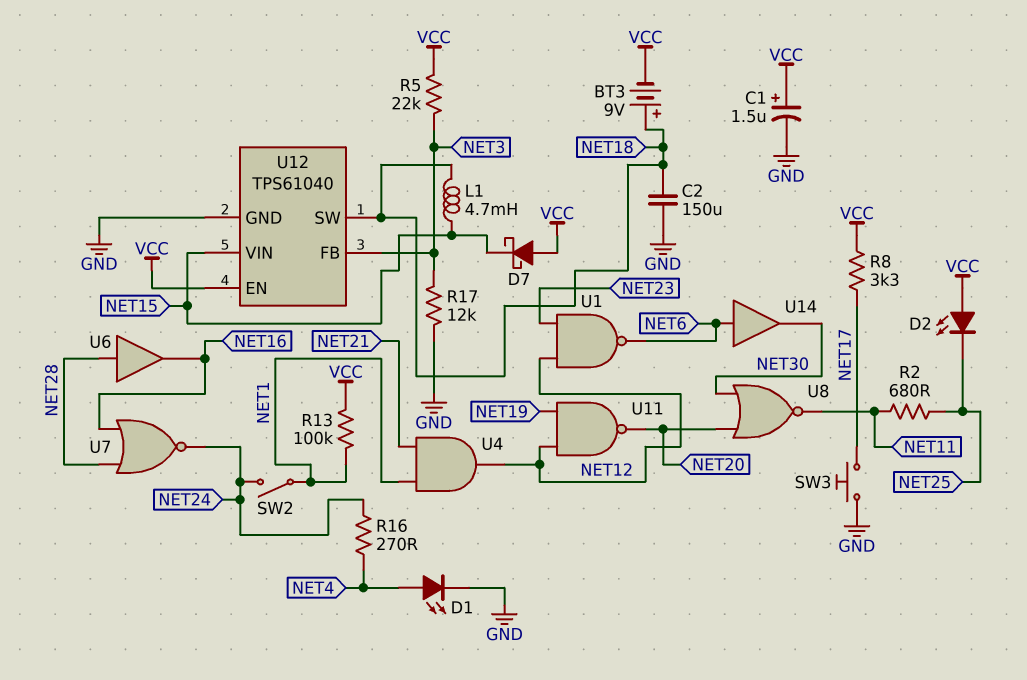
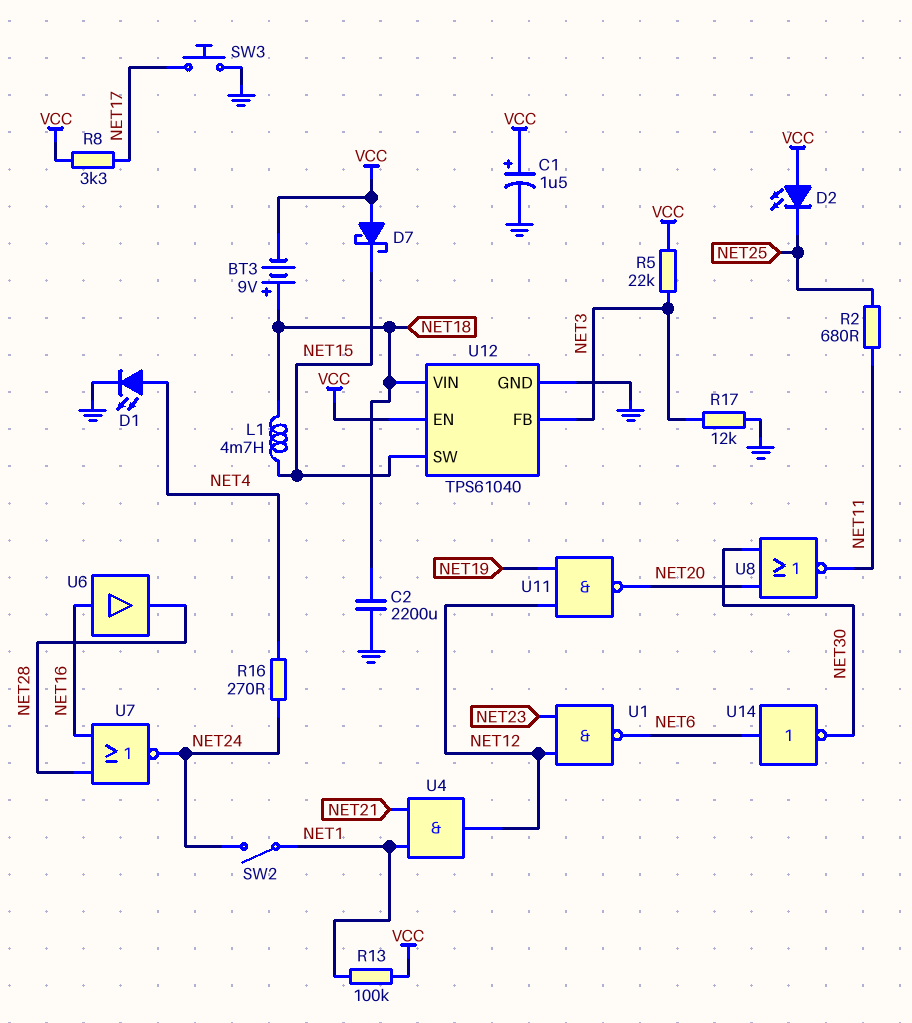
C2: 150uF (GND, NET18) -> 2200uF (GND, NET18)
U6: buffer (in NET28, out NET16) -> buffer (in NET16, out NET28)
U12 pin SW: NET18 -> NET15
U12 pin VIN: NET15 -> NET18
U14: buffer (in NET6, out NET30) -> NOT (in NET6, out NET30)

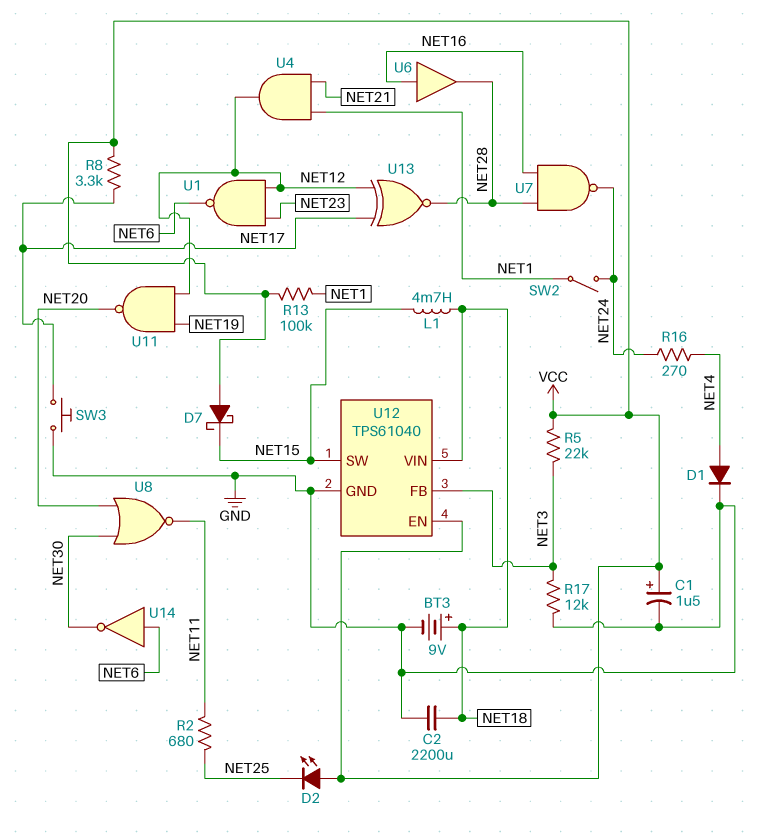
BT3: 9V (plus NET18, minus VCC) -> 9V (plus NET18, minus GND)
D1: LED (A NET4, K GND) -> diode (A NET4, K GND)
U7: NOR (in NET16, in NET28, out NET24) -> NAND (in NET16, in NET28, out NET24)
U13: none -> XNOR (in NET12, in NET17, out NET28)

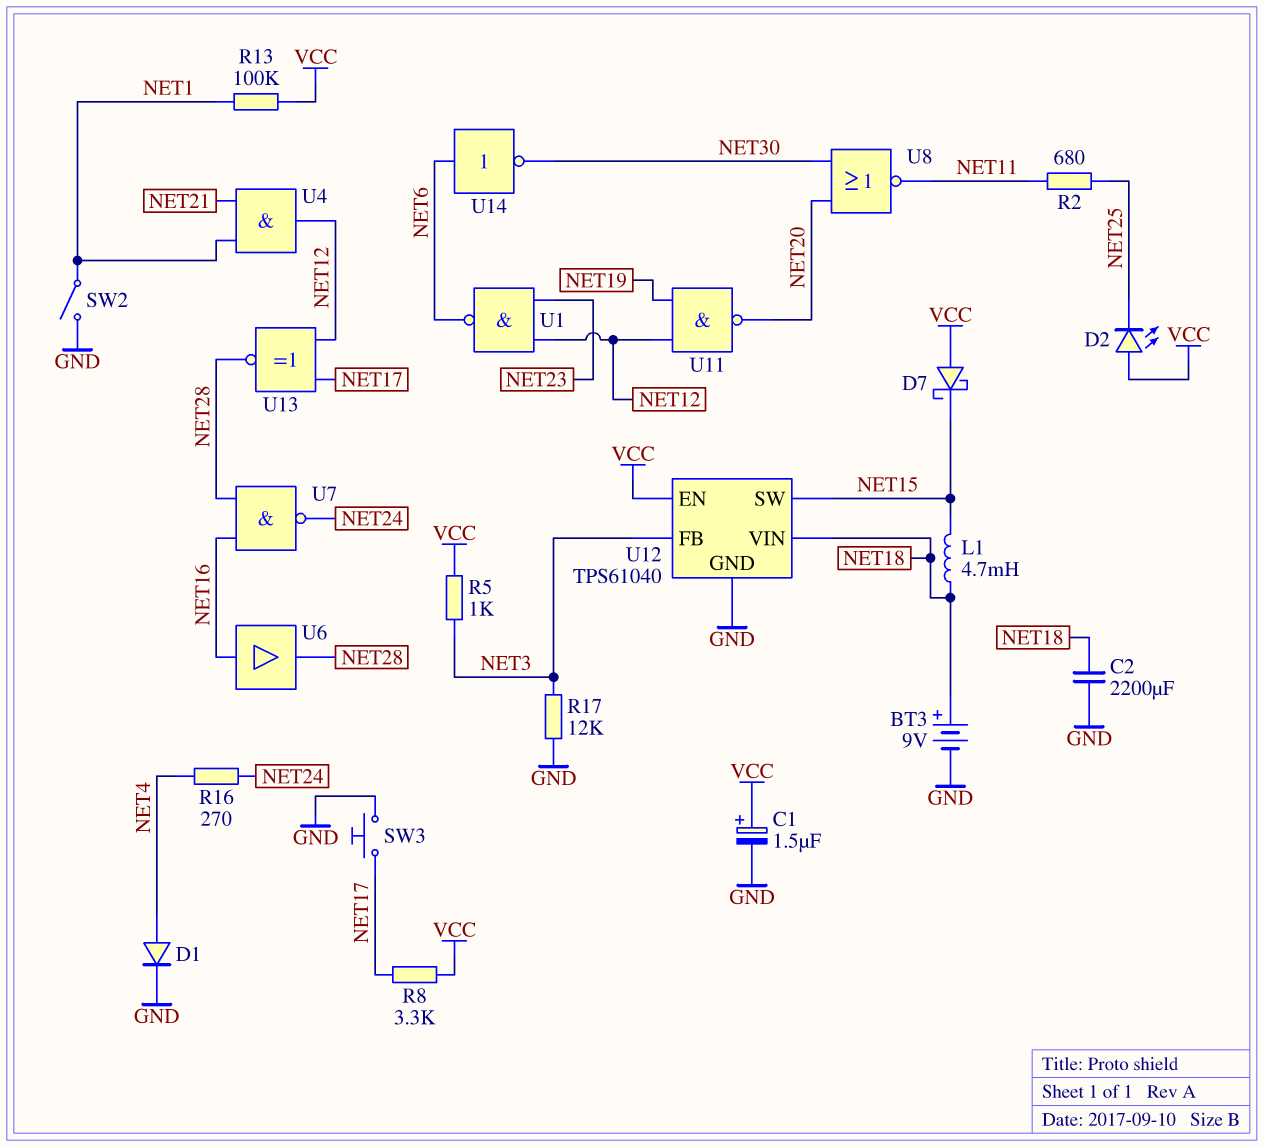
R5: 22k (NET3, VCC) -> 1k (NET3, VCC)
SW2: switch (NET1, NET24) -> switch (GND, NET1)

